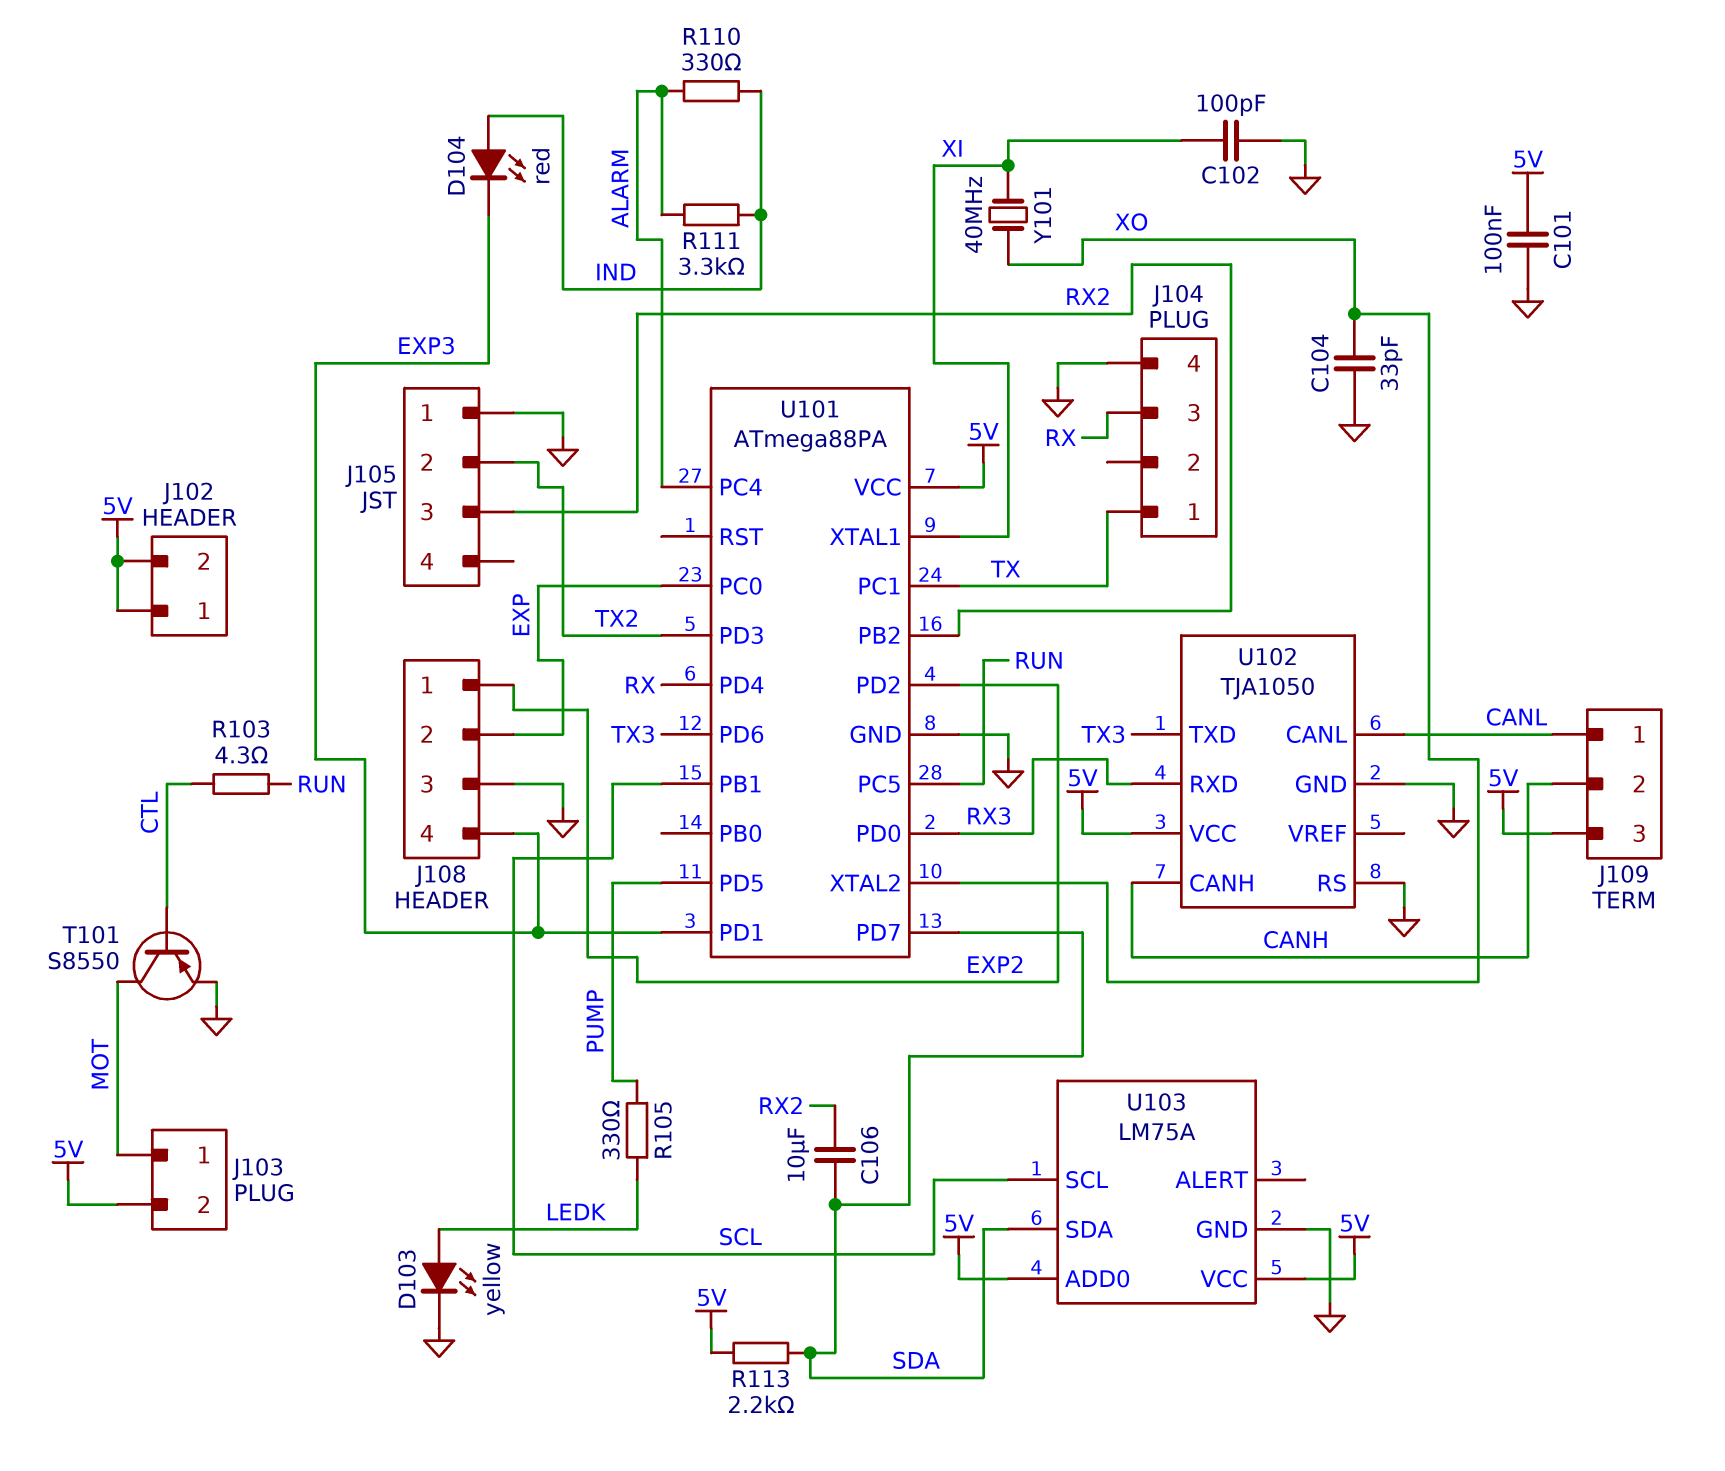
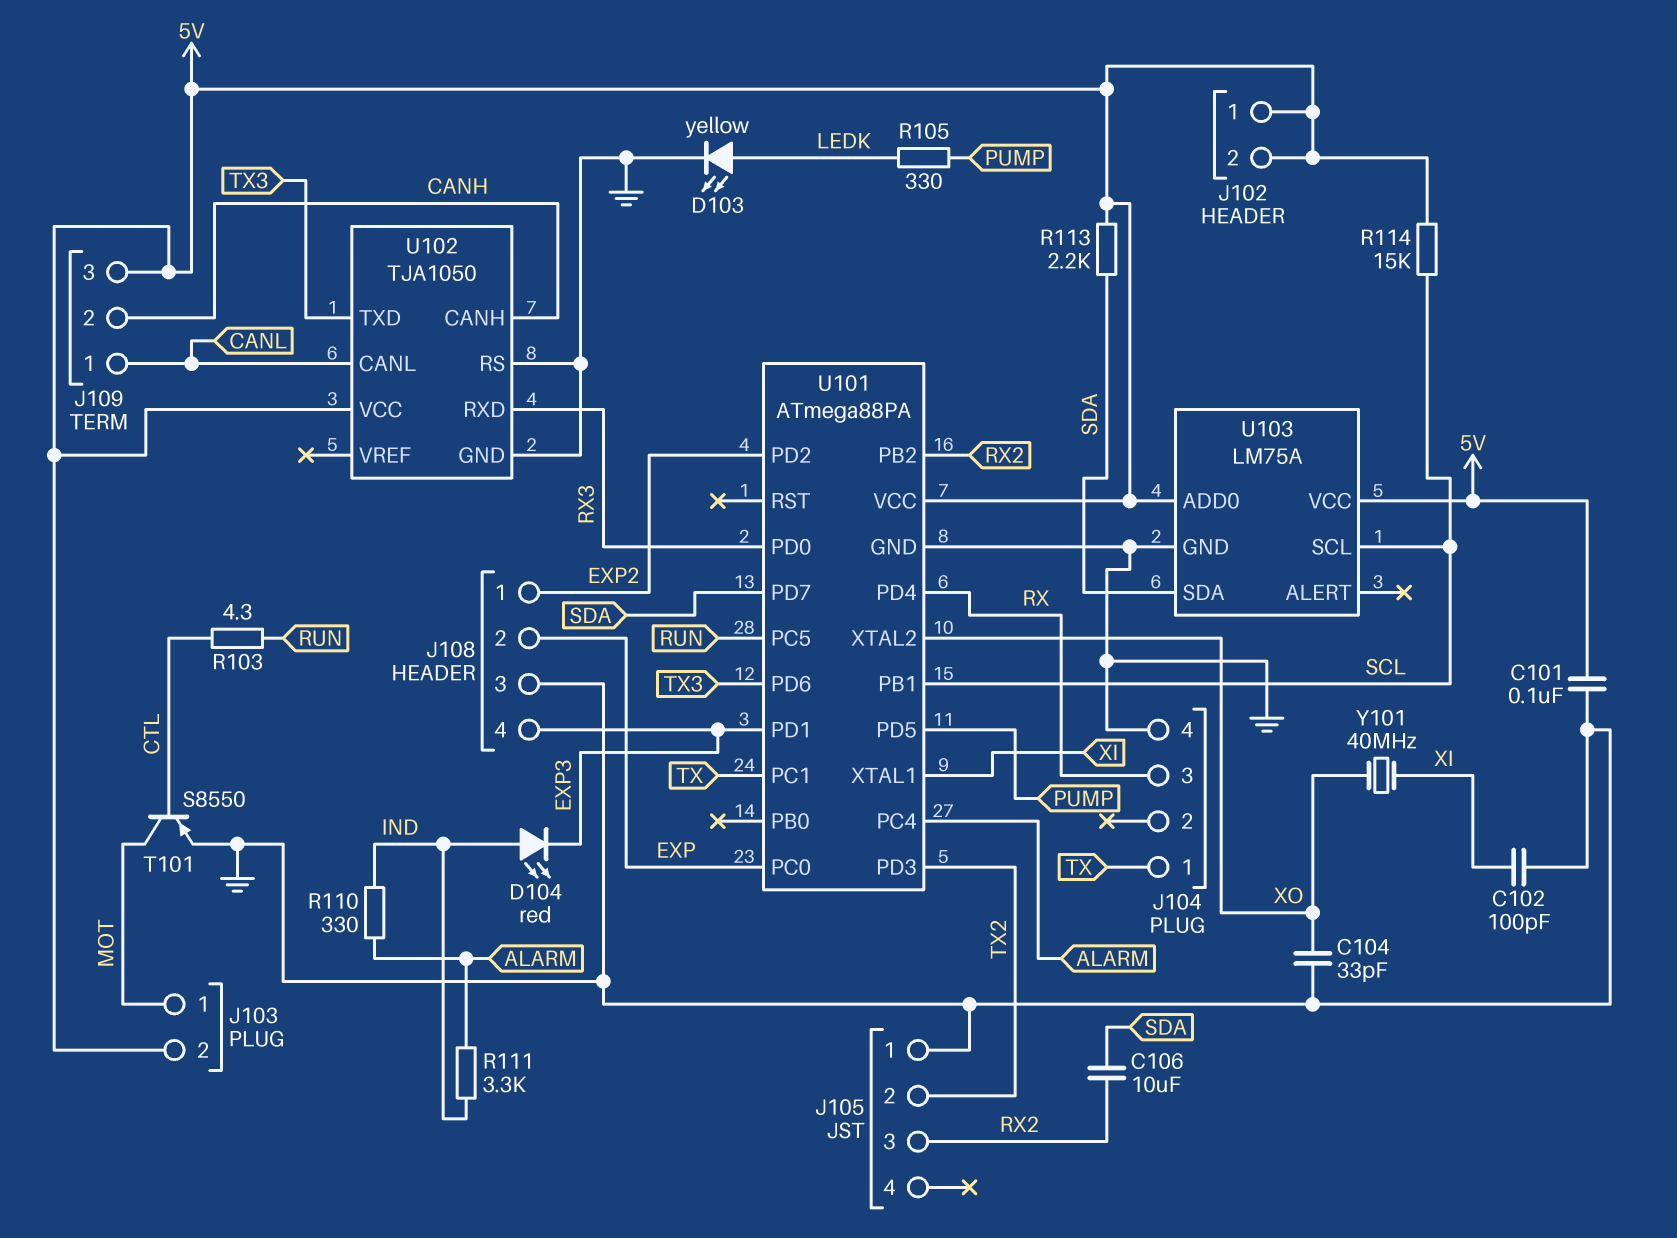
R114: none -> 15k (5V, SCL)

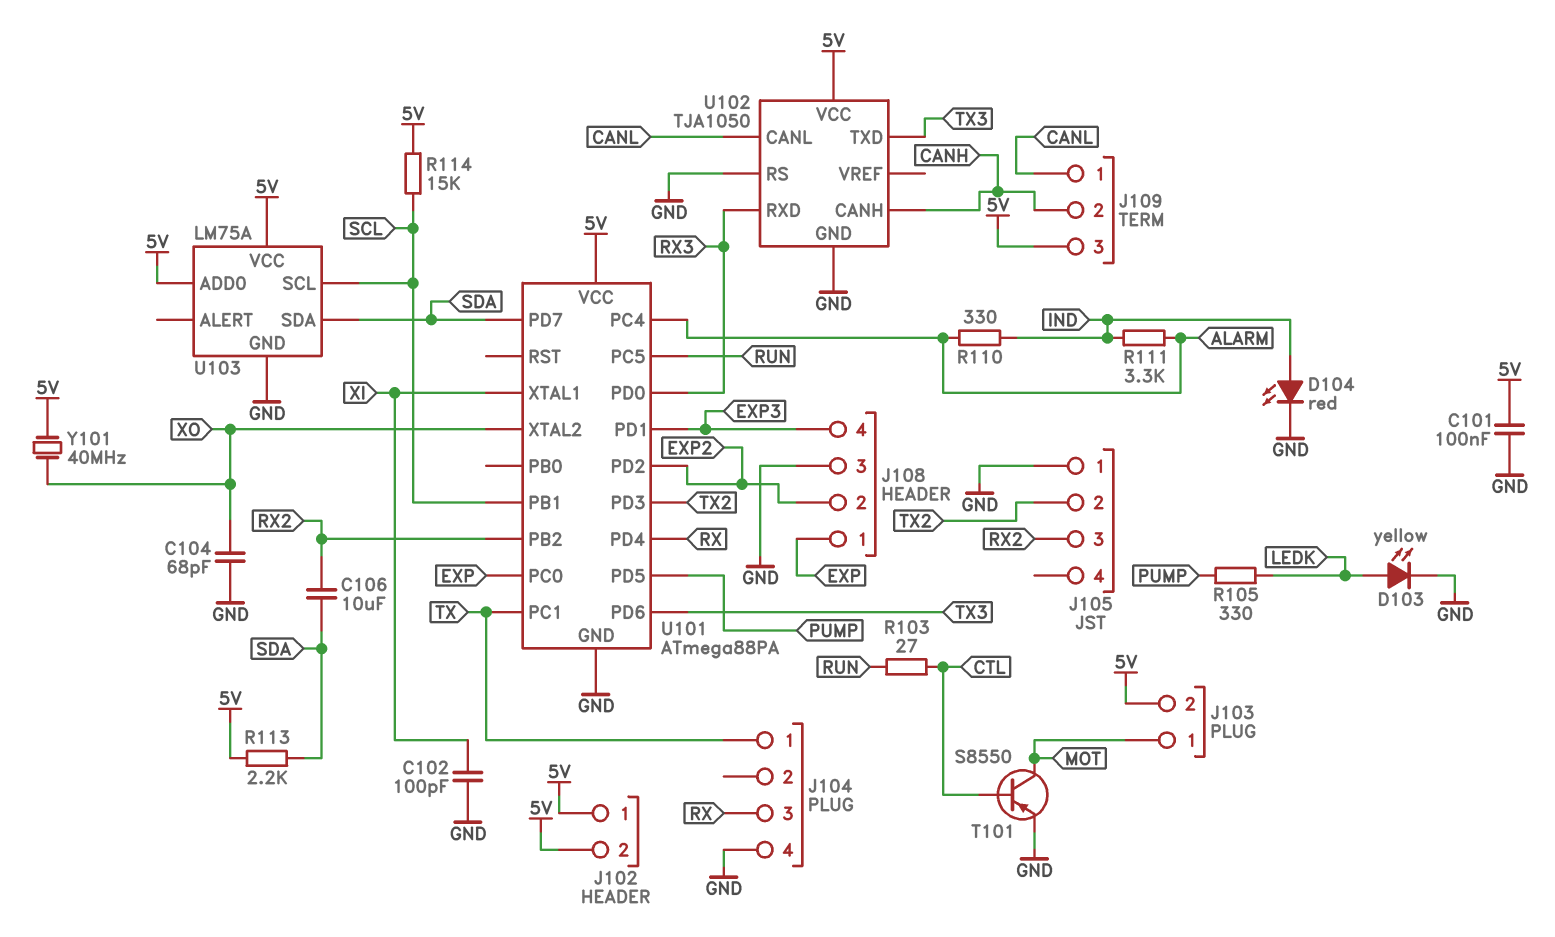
C104: 33pF (GND, XO) -> 68pF (GND, XO)
D104: LED red (A IND, K EXP3) -> LED red (A IND, K GND)
J108 pin 1: EXP2 -> EXP
J108 pin 2: EXP -> EXP2
R103: 4.3 (CTL, RUN) -> 27 (CTL, RUN)
Y101: 40MHz (XI, XO) -> 40MHz (5V, XO)

